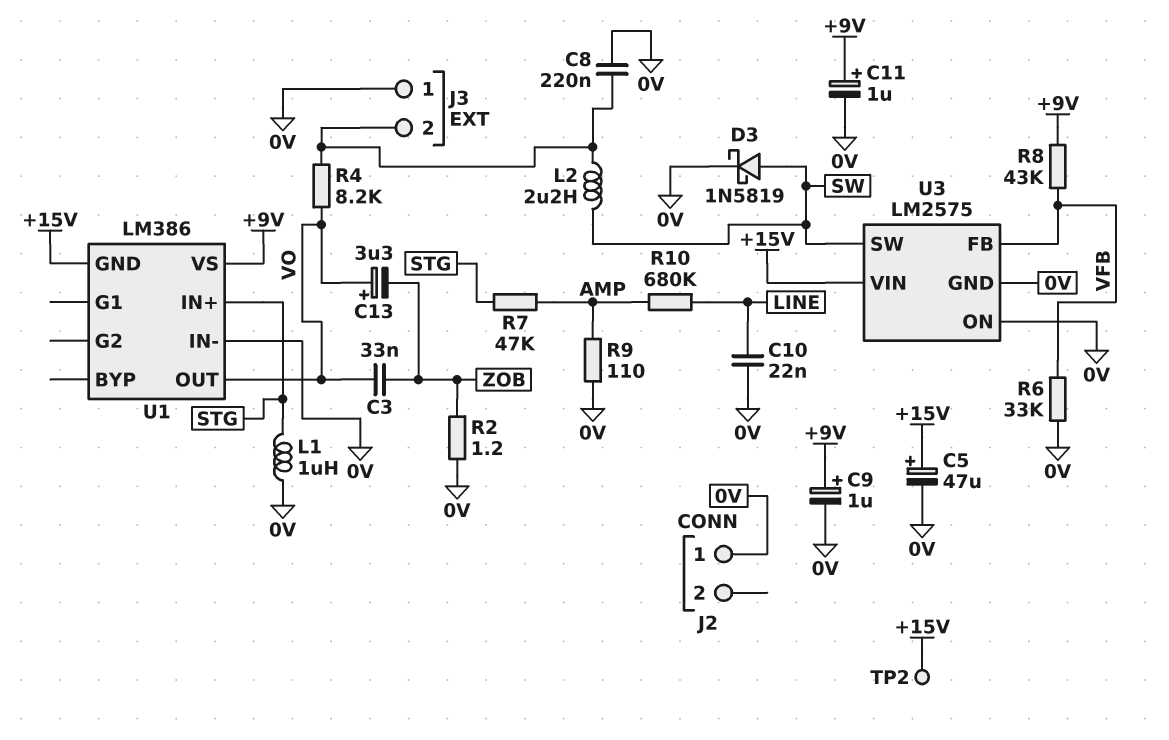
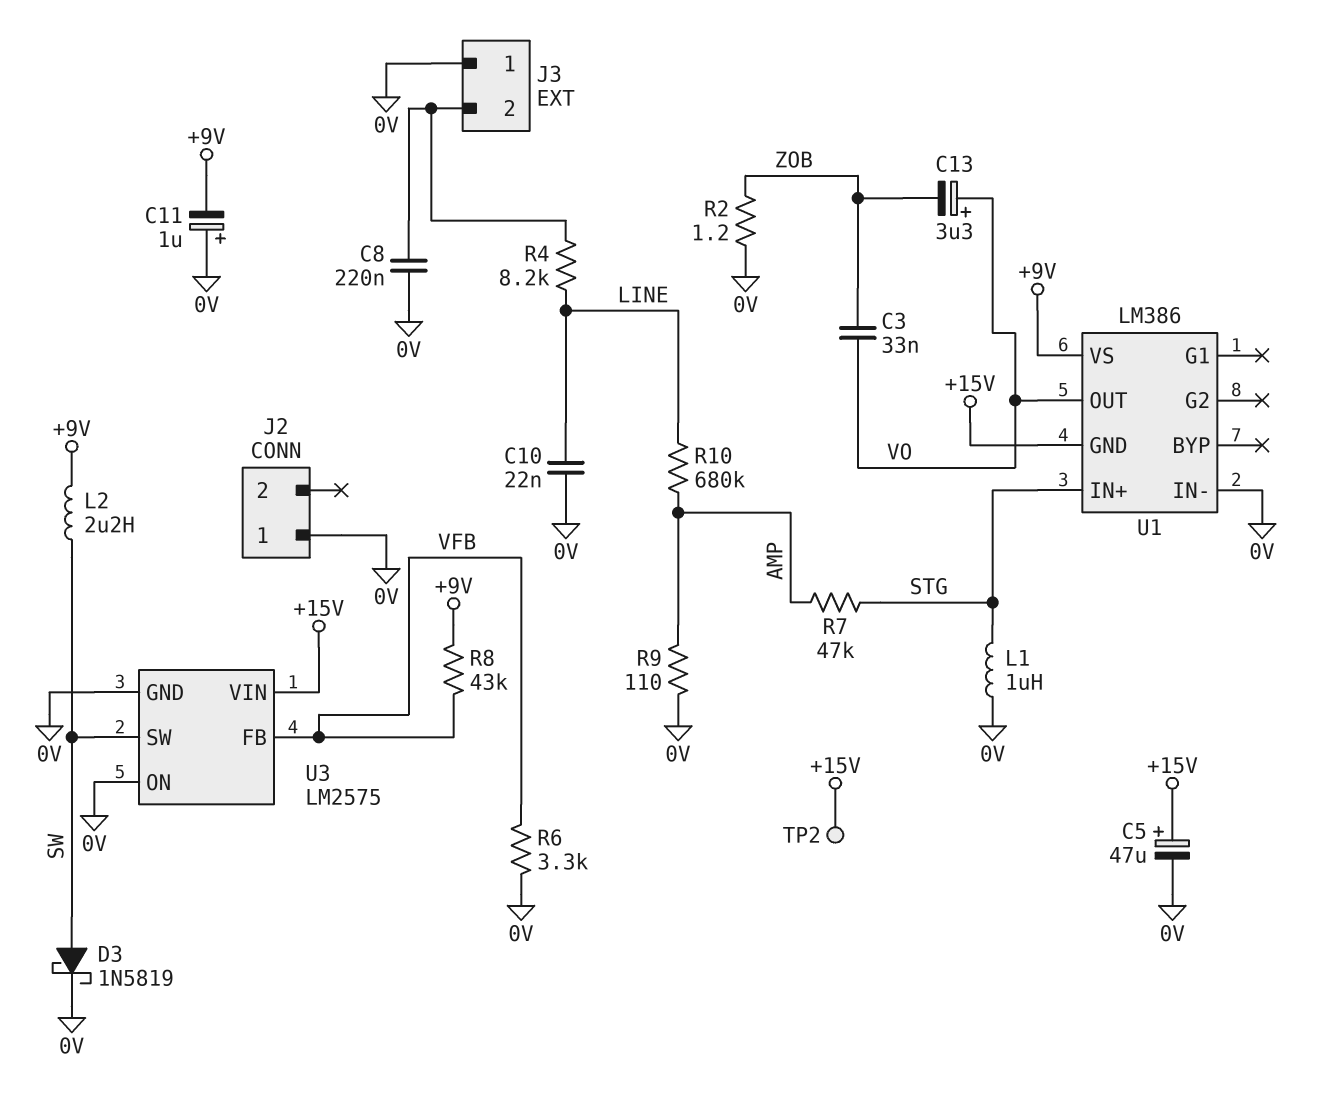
C9: 1uF (plus +9V, minus 0V) -> none
C11: 1uF (plus +9V, minus 0V) -> 1uF (plus 0V, minus +9V)
L2: 2.2uH (J3/2, SW) -> 2.2uH (+9V, SW)
R4: 8.2k (J3/2, VO) -> 8.2k (J3/2, LINE)
R6: 33k (0V, VFB) -> 3.3k (0V, VFB)

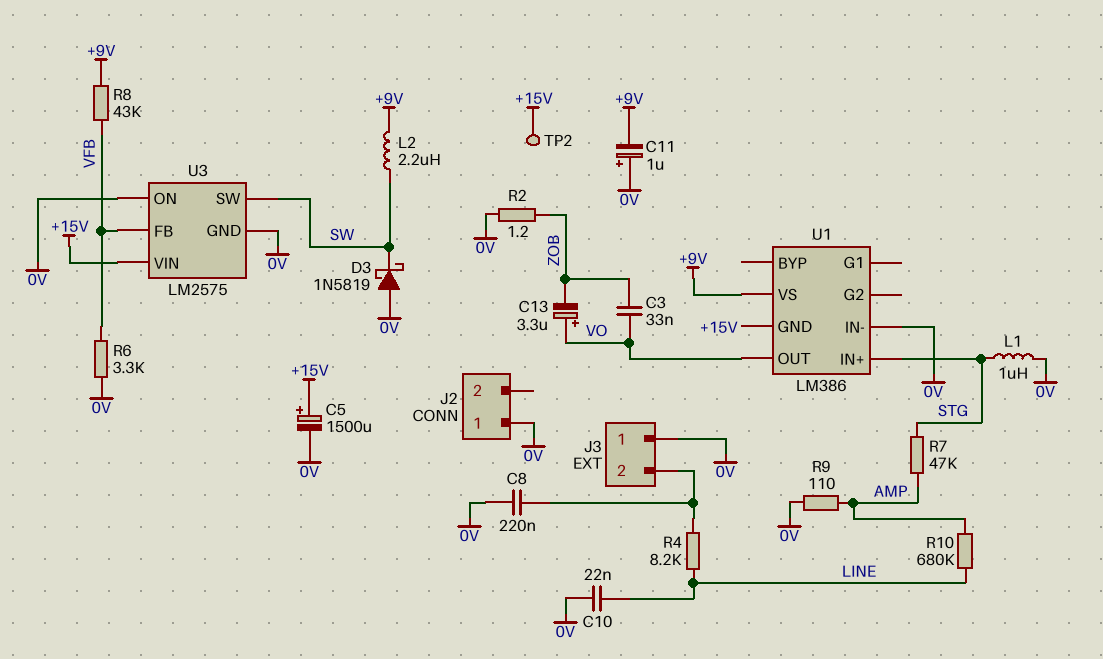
C5: 47uF (plus +15V, minus 0V) -> 1500uF (plus +15V, minus 0V)
D3: schottky 1N5819 (A SW, K 0V) -> schottky 1N5819 (A 0V, K SW)

